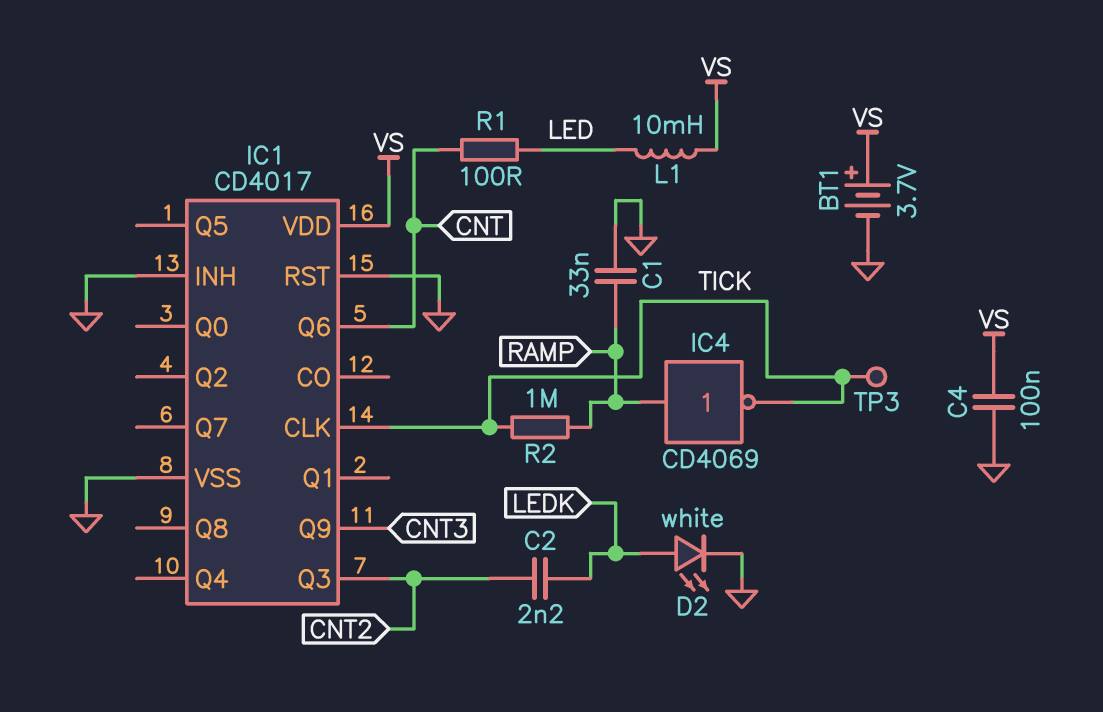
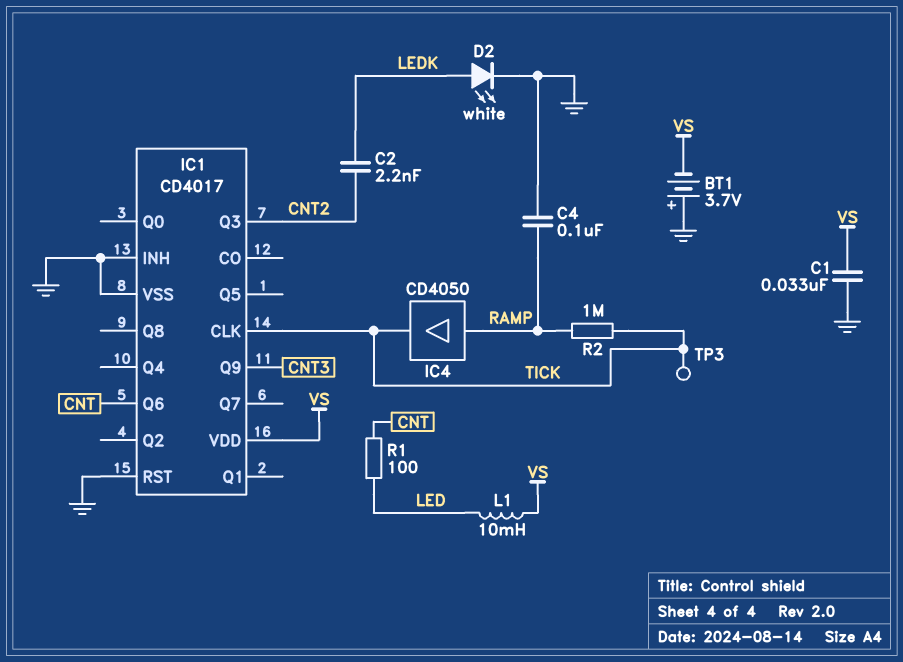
BT1: 3.7V (plus VS, minus GND) -> 3.7V (plus GND, minus VS)
C1: 33nF (GND, RAMP) -> 33nF (GND, VS)
C4: 100nF (GND, VS) -> 100nF (GND, RAMP)
IC4: NOT CD4069 (in RAMP, out TICK) -> buffer CD4050 (in RAMP, out TICK)

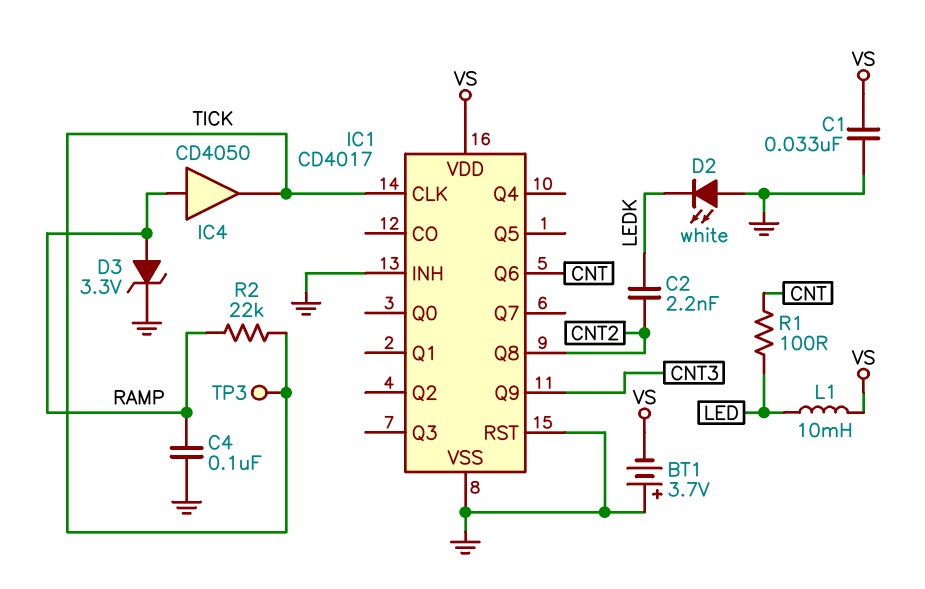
D2: LED white (A LEDK, K GND) -> LED white (A GND, K LEDK)
D3: none -> zener 3.3V (A RAMP, K GND)
IC1 pin Q3: CNT2 -> none
IC1 pin Q8: none -> CNT2
R2: 1M (RAMP, TICK) -> 22k (RAMP, TICK)

